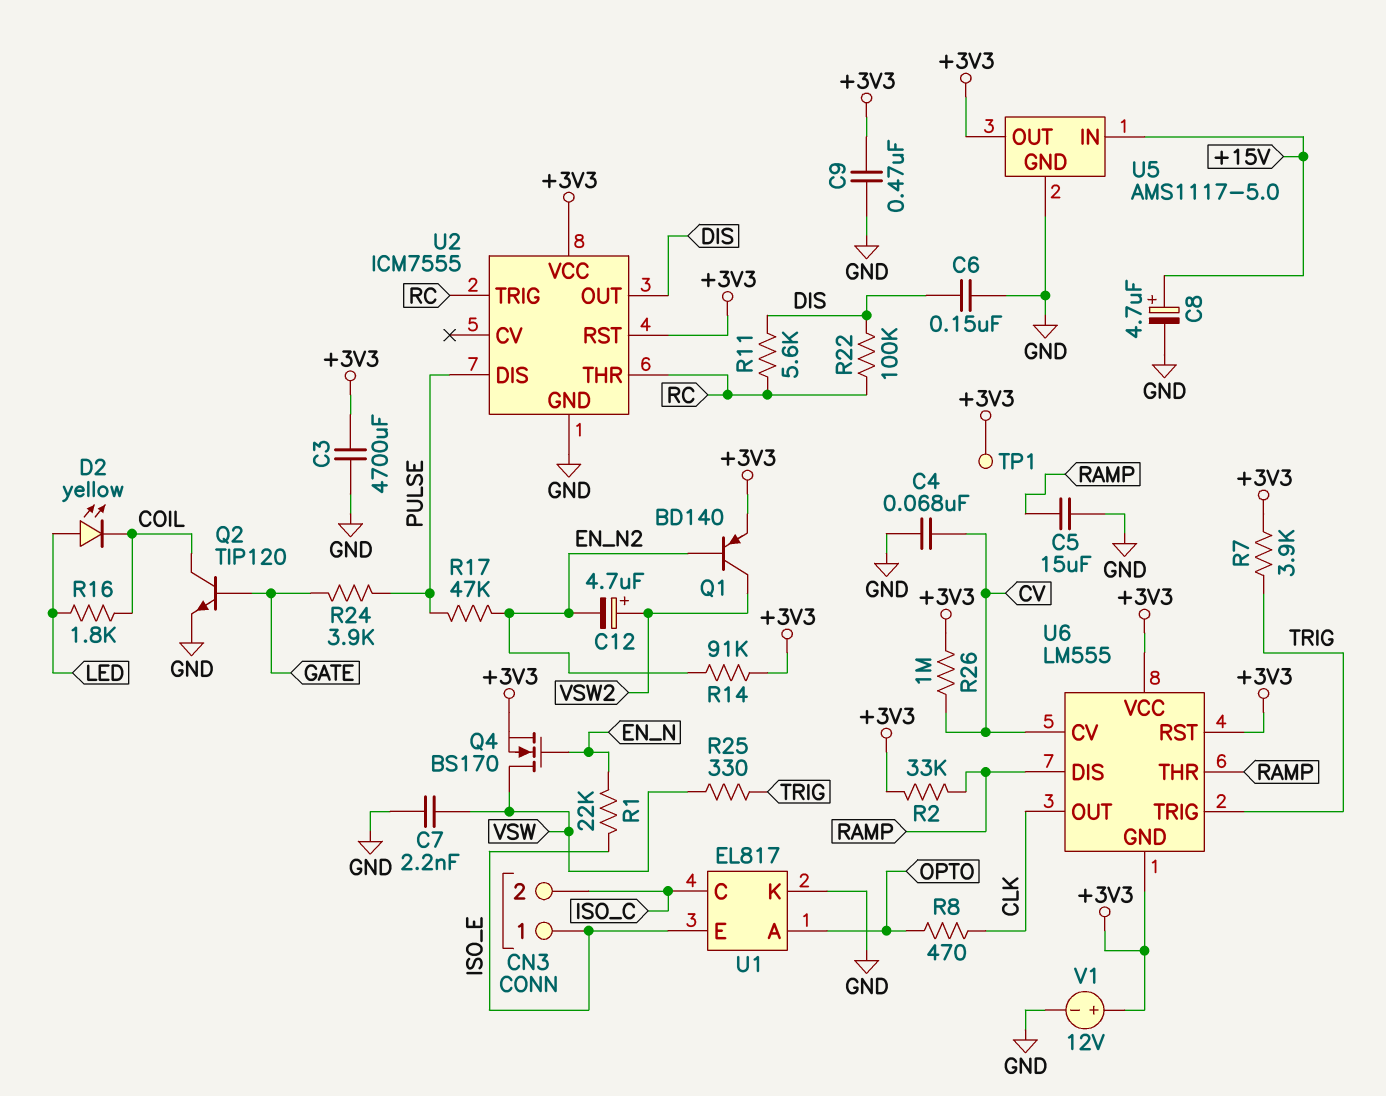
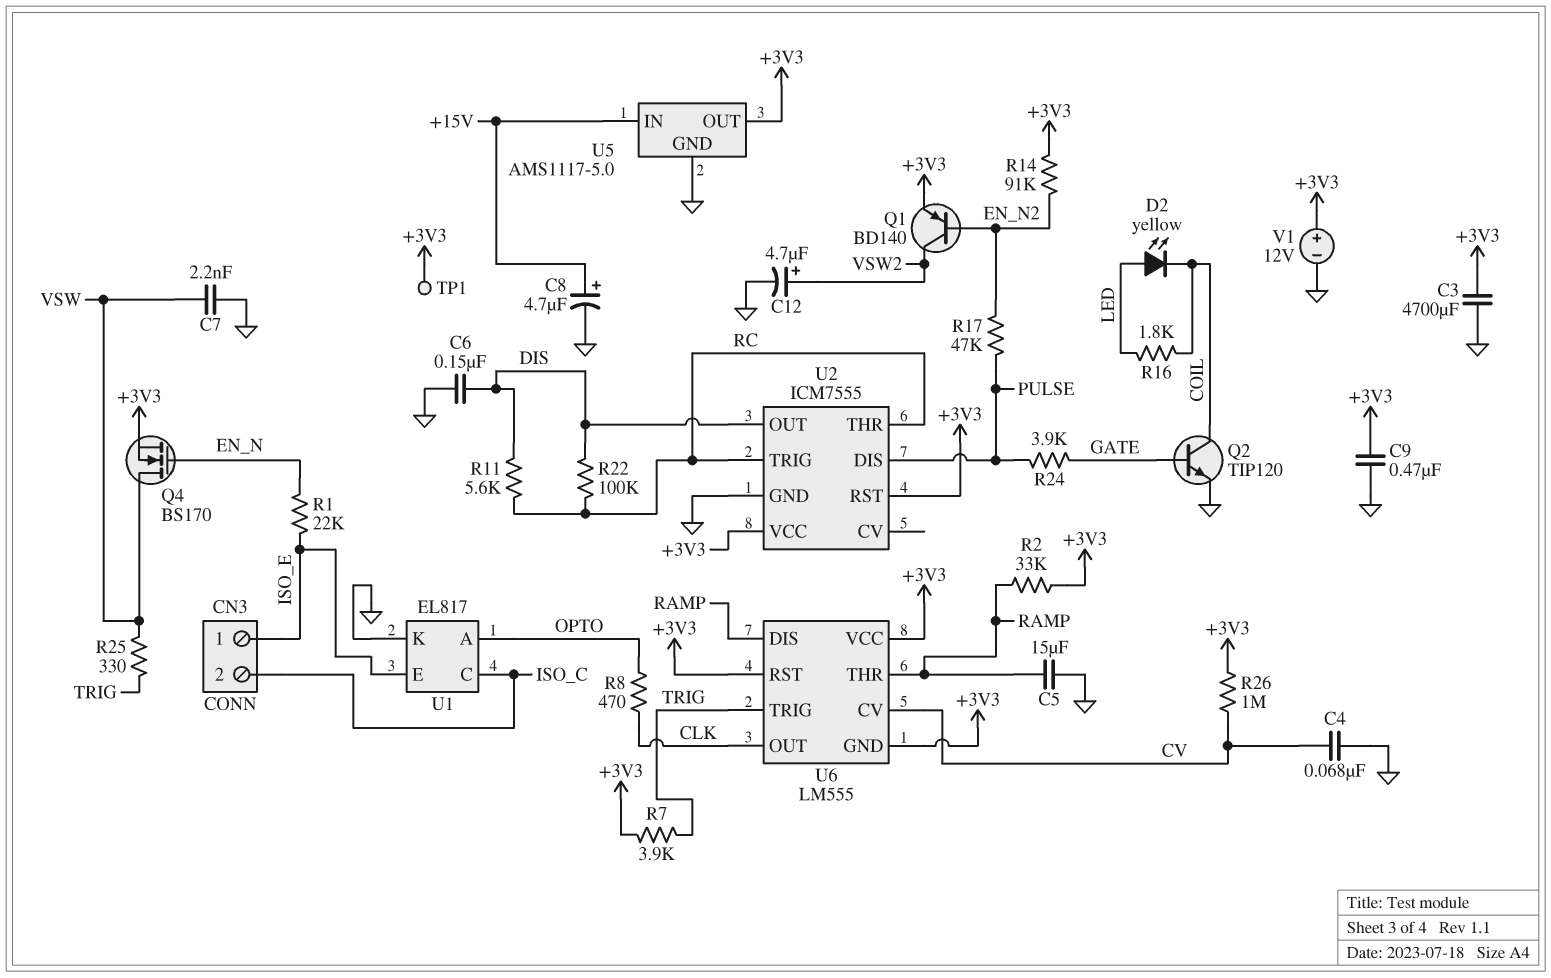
C12: 4.7uF (plus VSW2, minus EN_N2) -> 4.7uF (plus VSW2, minus GND)

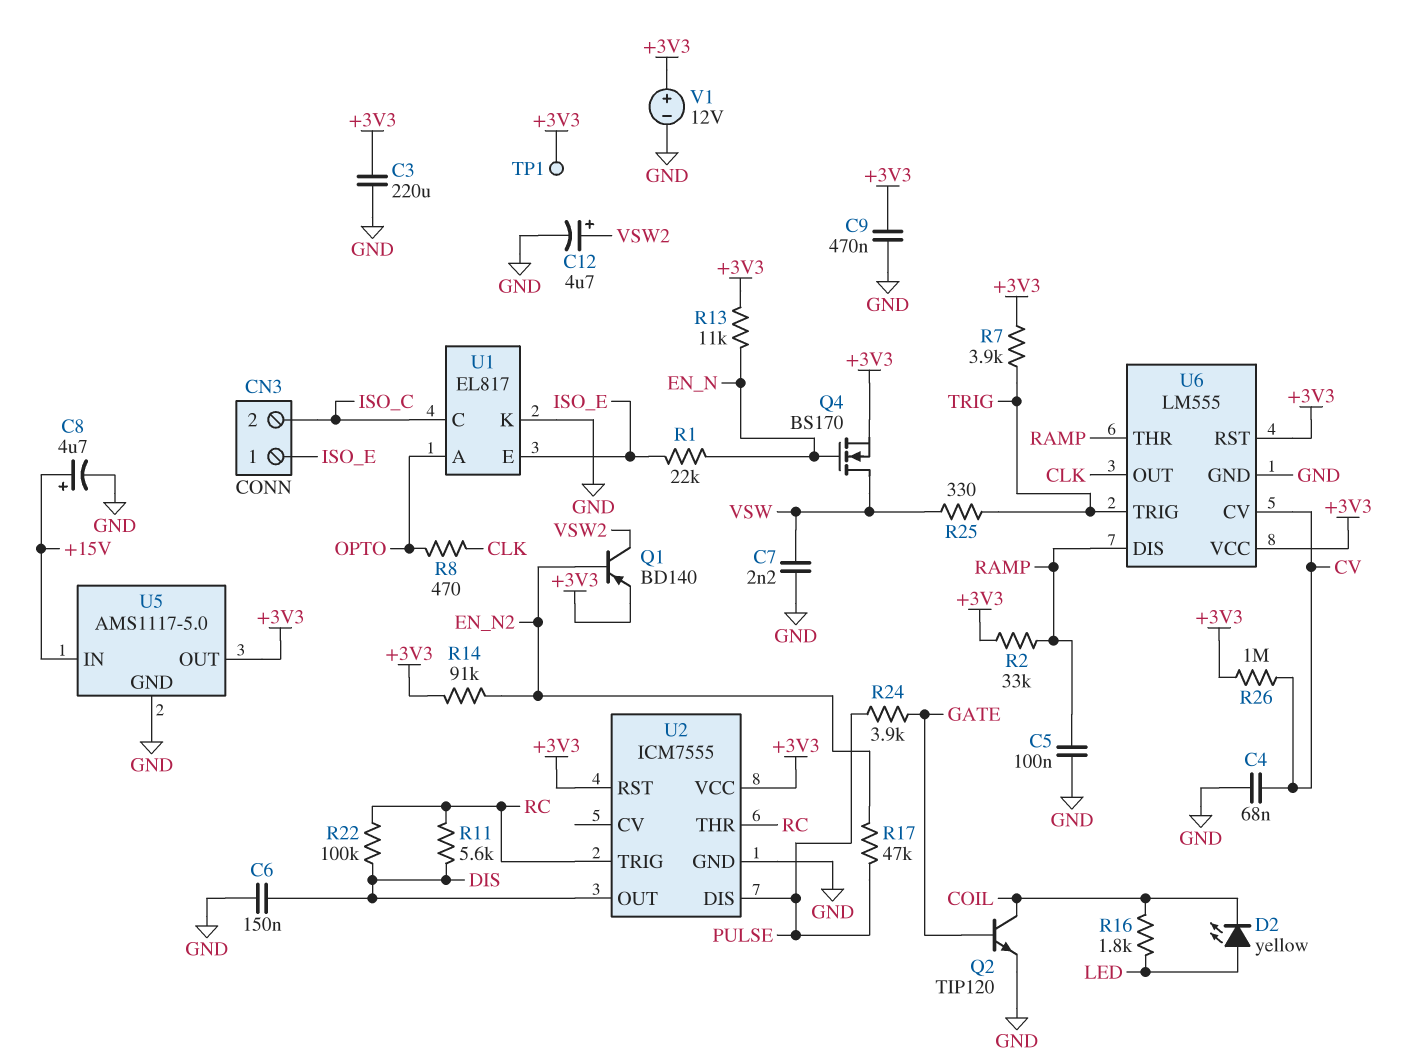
C3: 4700uF (+3V3, GND) -> 220uF (+3V3, GND)
C5: 15uF (GND, RAMP) -> 100nF (GND, RAMP)
R13: none -> 11k (+3V3, EN_N)
U6 pin GND: +3V3 -> GND

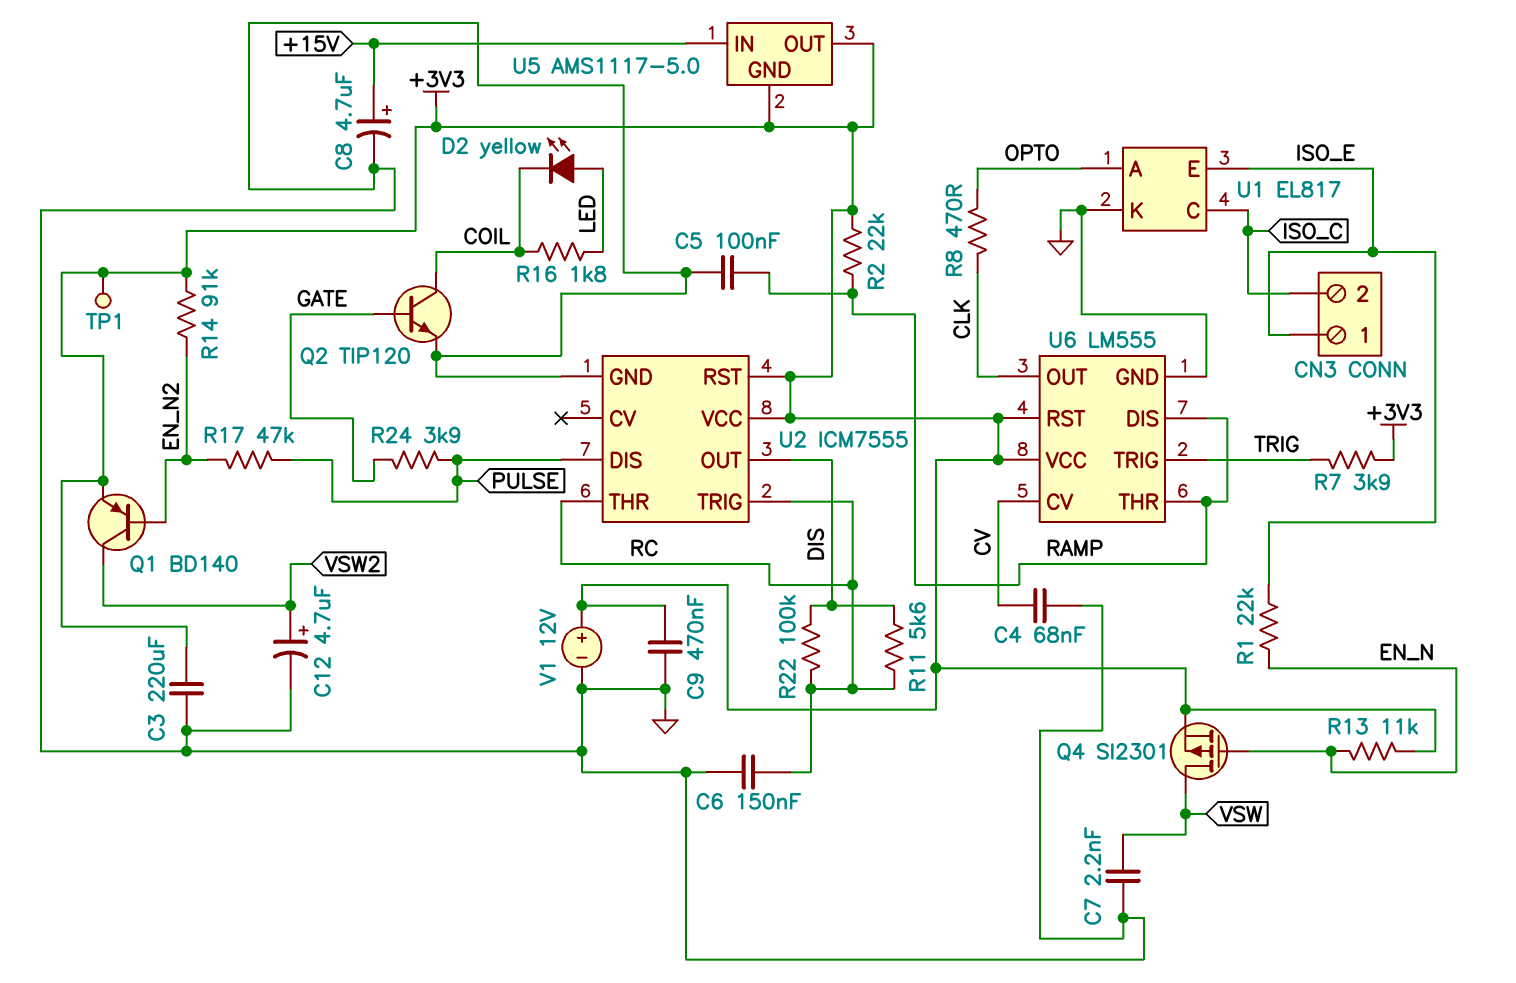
C6: 150nF (DIS, GND) -> 150nF (GND, RC)
Q4: NMOS BS170 (G EN_N, D VSW, S +3V3) -> PMOS SI2301 (G EN_N, D VSW, S +3V3)
R2: 33k (+3V3, RAMP) -> 22k (+3V3, RAMP)
R25: 330 (TRIG, VSW) -> none
R26: 1M (+3V3, CV) -> none
U5 pin GND: GND -> +3V3

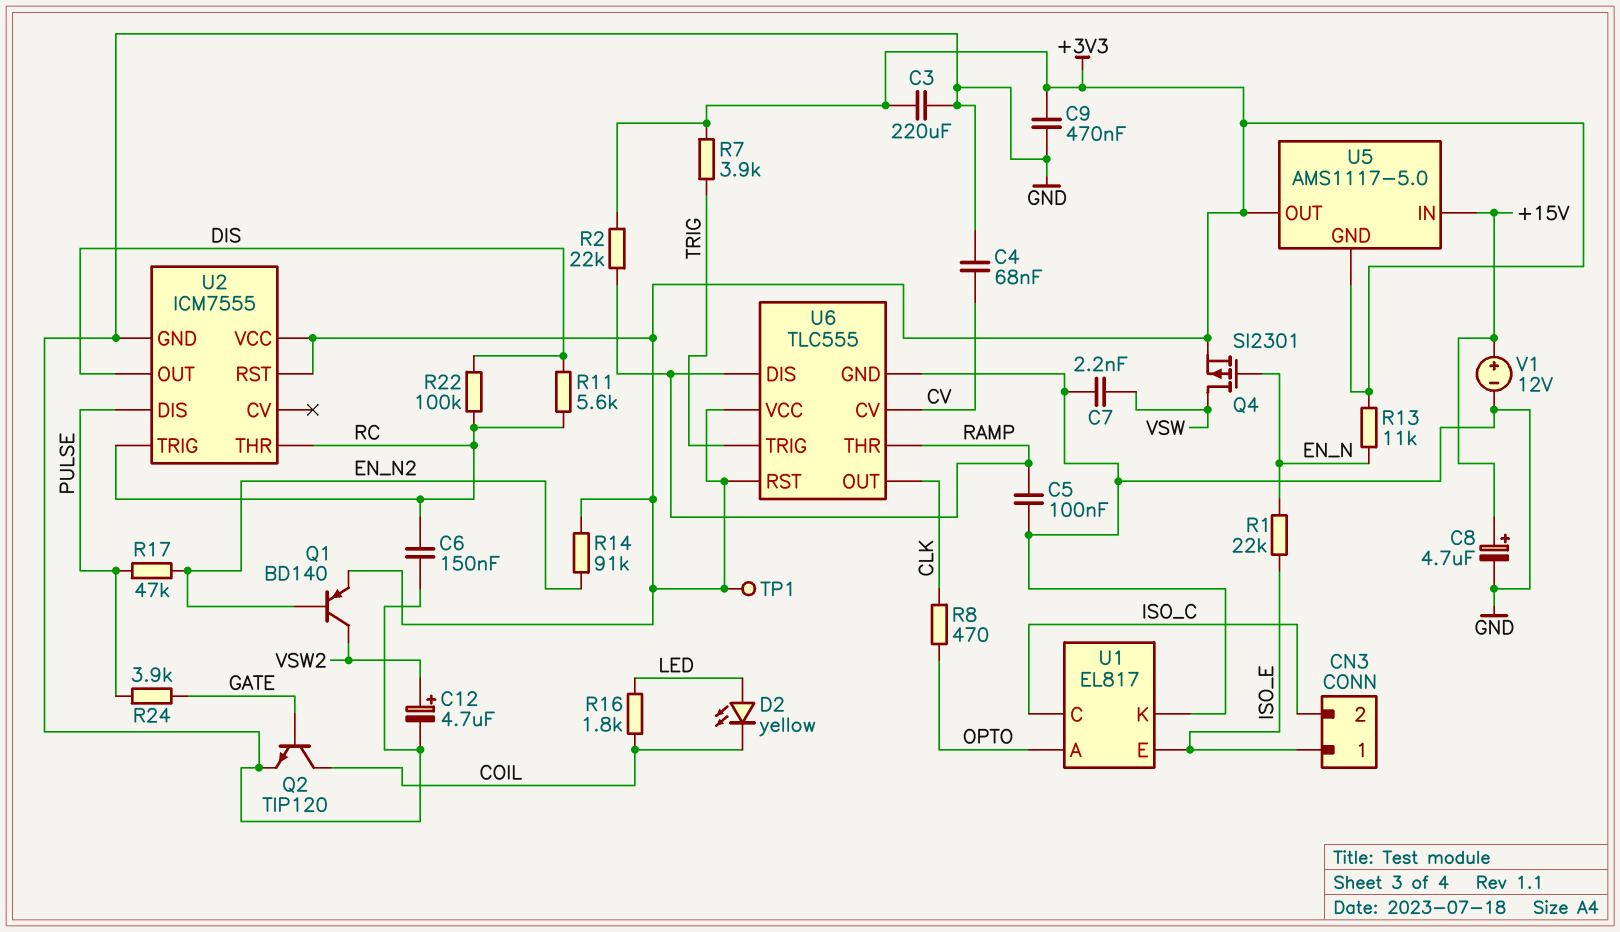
U6: LM555 -> TLC555
V1: 12V (plus +3V3, minus GND) -> 12V (plus +15V, minus GND)

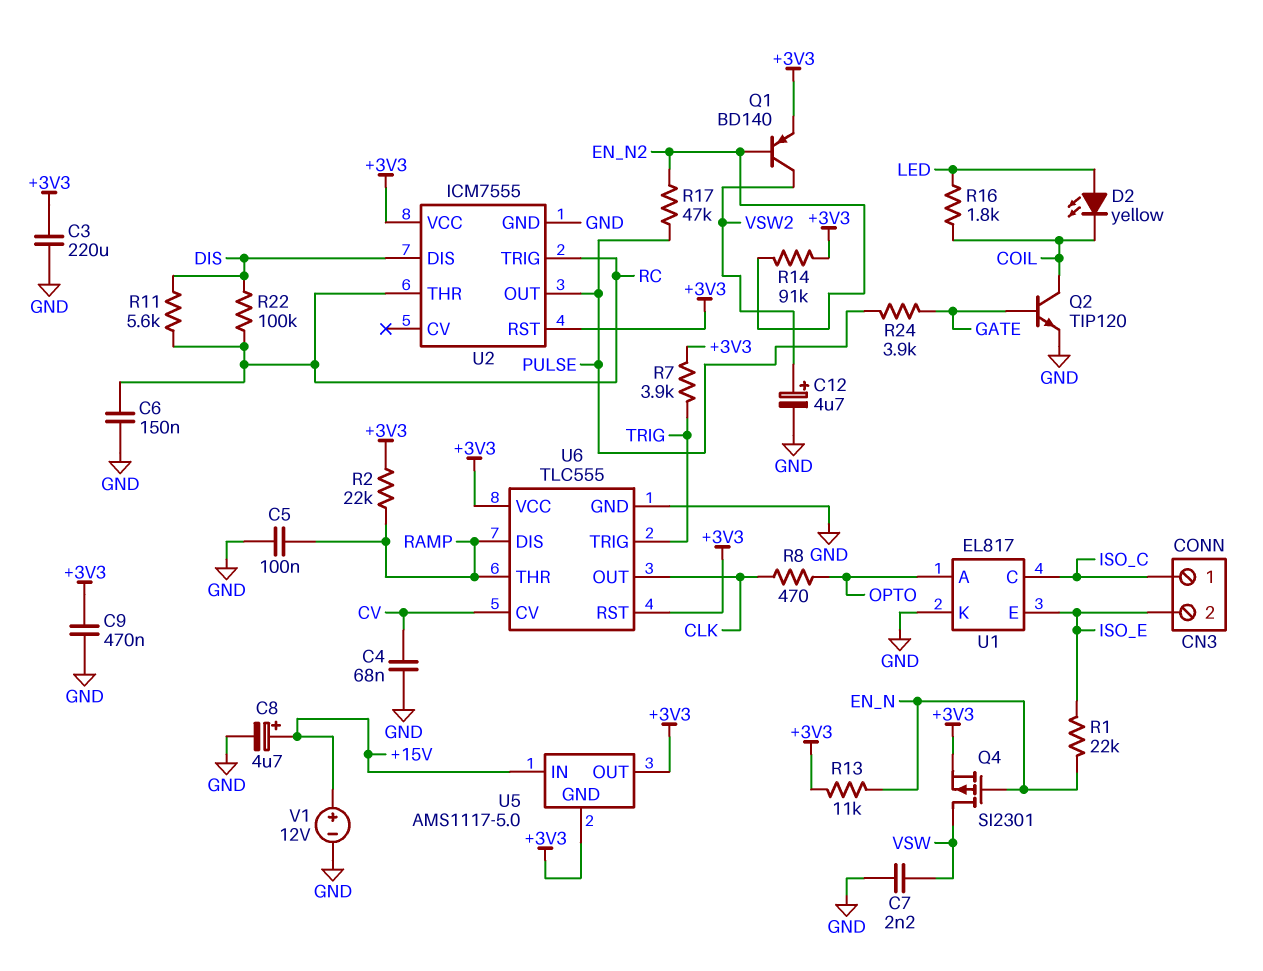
CN3 pin 1: ISO_E -> ISO_C
CN3 pin 2: ISO_C -> ISO_E
TP1: test point (+3V3) -> none
U2 pin DIS: PULSE -> DIS
U2 pin OUT: DIS -> PULSE

